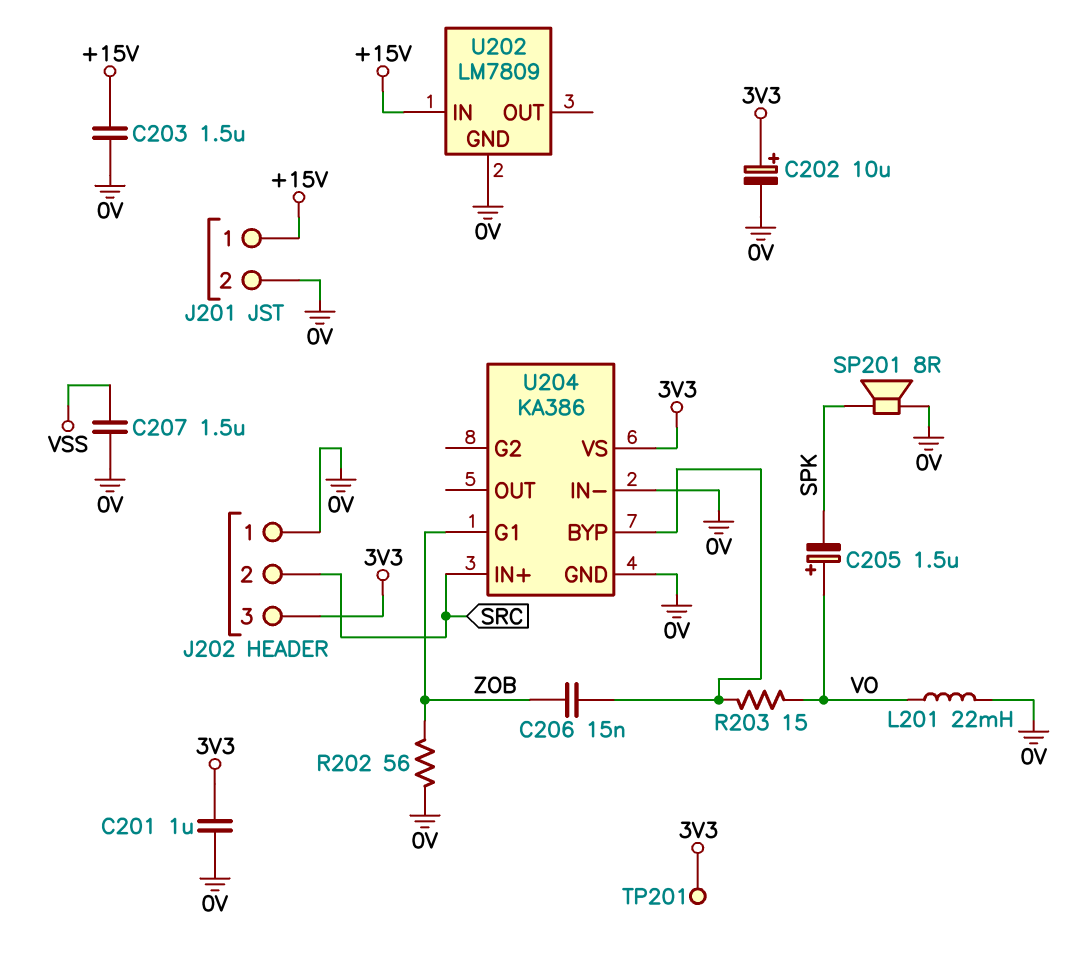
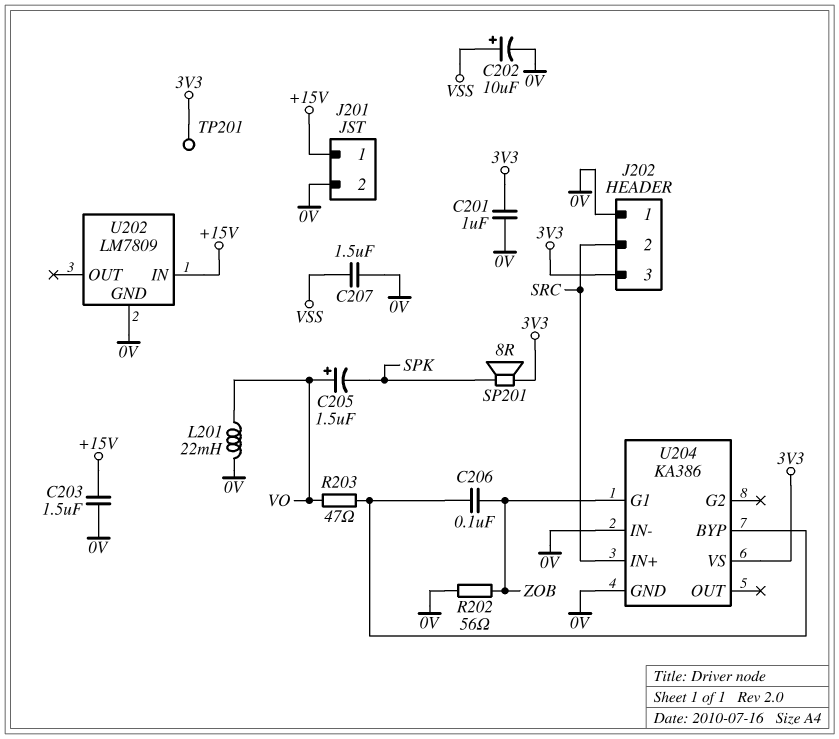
C202: 10uF (plus 3V3, minus 0V) -> 10uF (plus VSS, minus 0V)
C206: 15nF (U204/BYP, ZOB) -> 100nF (U204/BYP, ZOB)
R203: 15 (U204/BYP, VO) -> 47 (U204/BYP, VO)
SP201: speaker 8R (0V, SPK) -> speaker 8R (3V3, SPK)

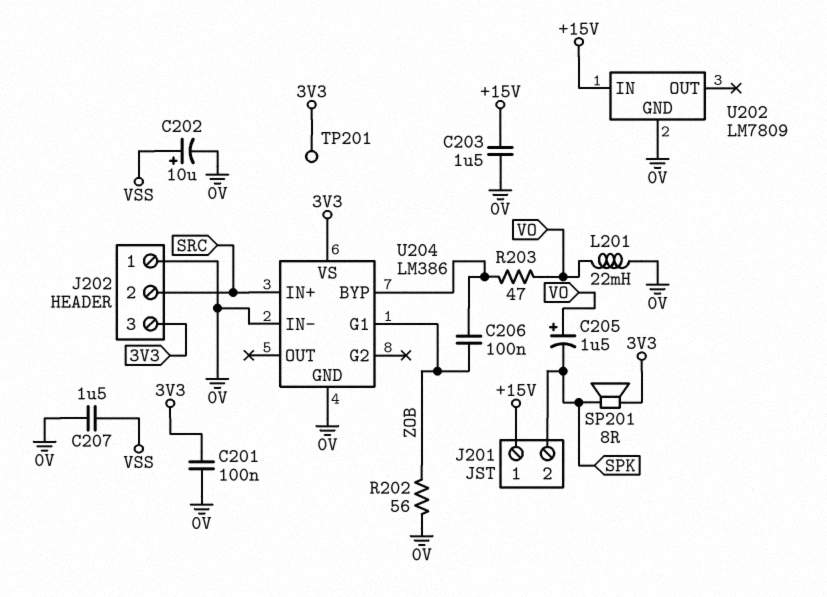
C201: 1uF (0V, 3V3) -> 100nF (0V, 3V3)
J201 pin 2: 0V -> SPK
U204: KA386 -> LM386

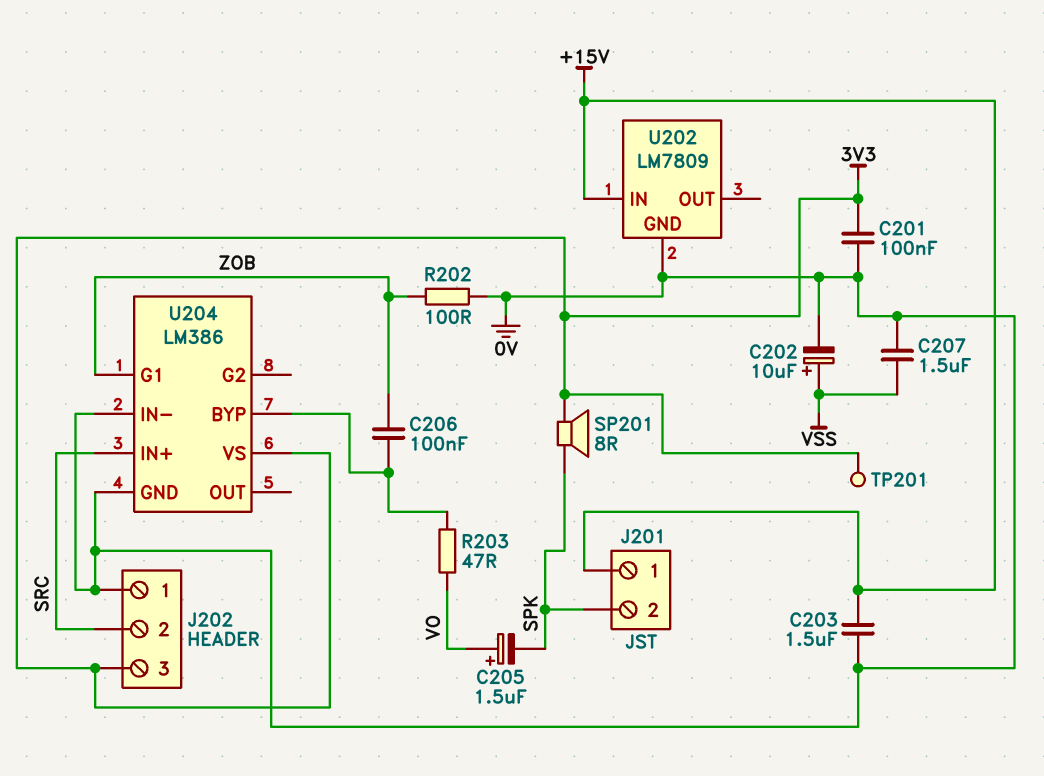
L201: 22mH (0V, VO) -> none
R202: 56 (0V, ZOB) -> 100 (0V, ZOB)

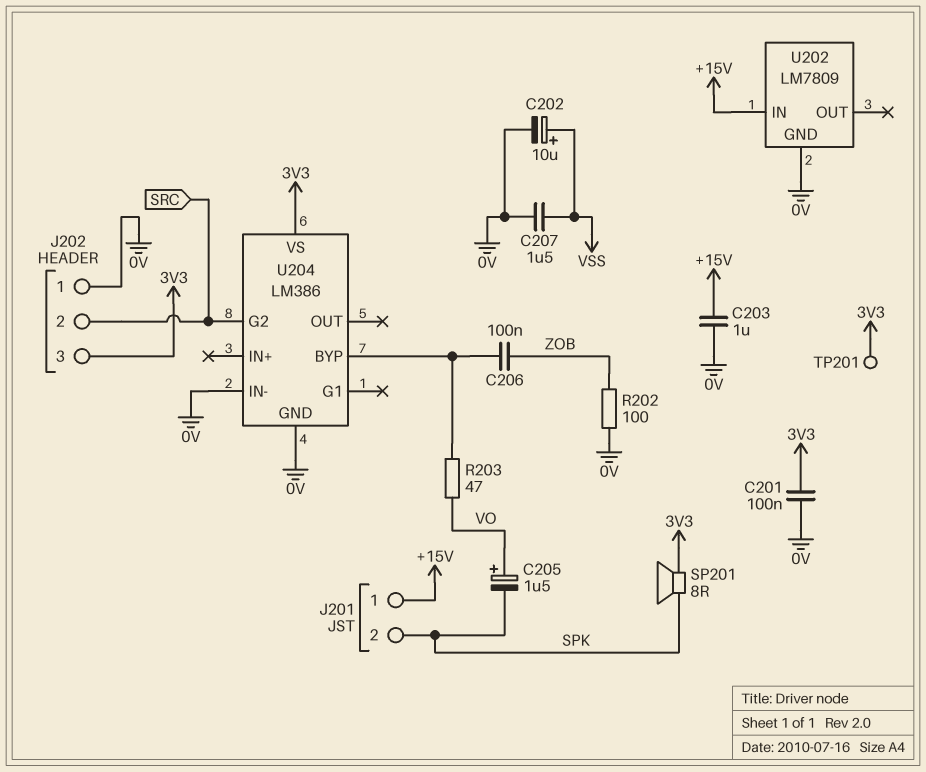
C203: 1.5uF (+15V, 0V) -> 1uF (+15V, 0V)
U204 pin G1: ZOB -> none
U204 pin G2: none -> SRC
U204 pin IN+: SRC -> none

